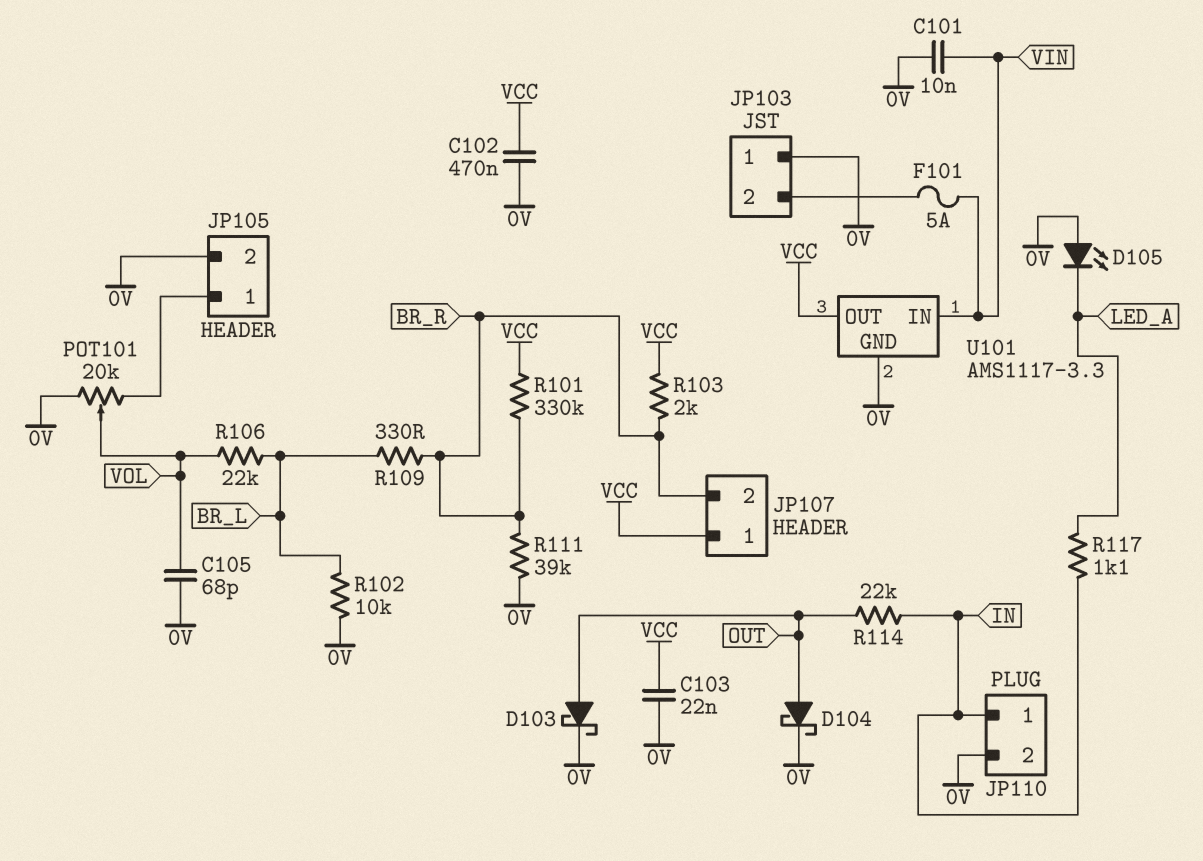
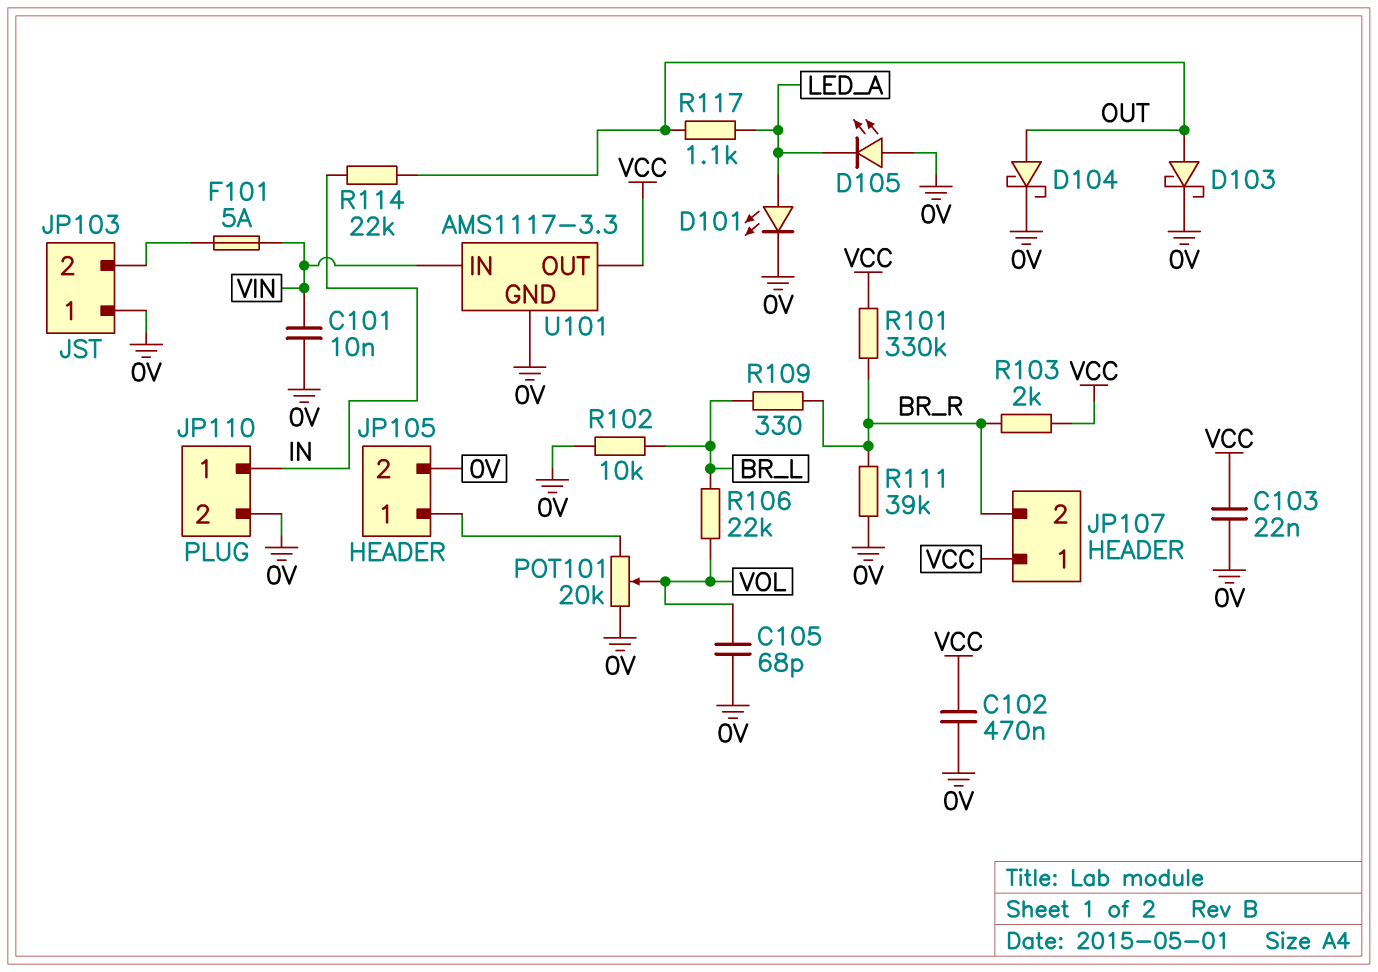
D101: none -> LED (A LED_A, K 0V)
R117: 1.1k (IN, LED_A) -> 1.1k (LED_A, OUT)

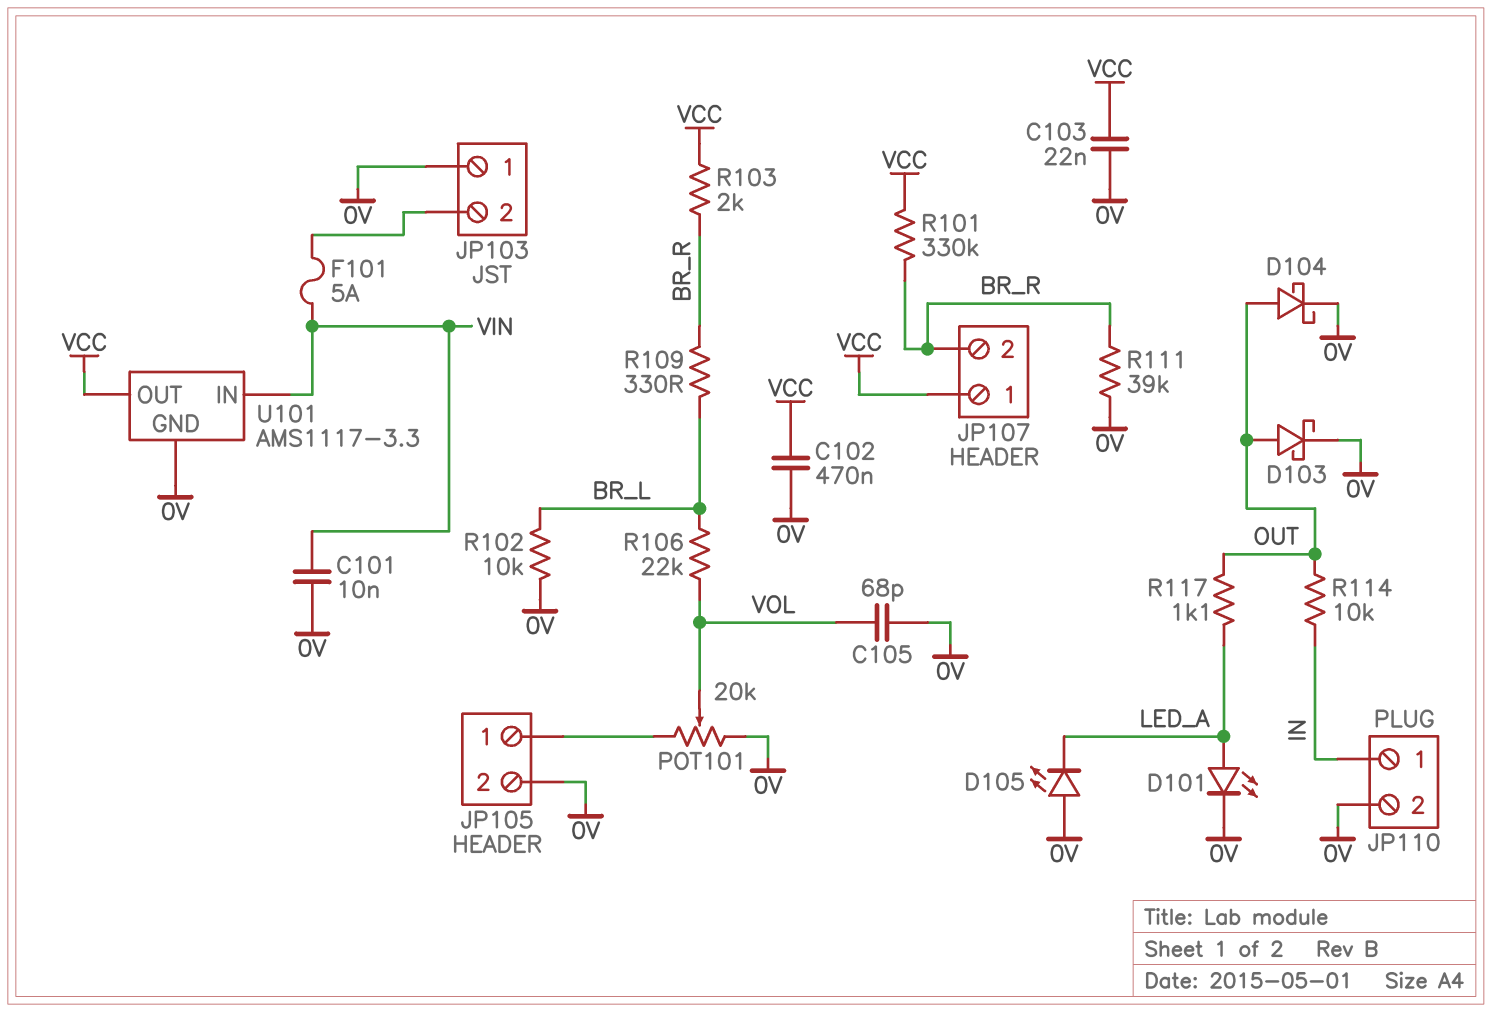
R114: 22k (IN, OUT) -> 10k (IN, OUT)

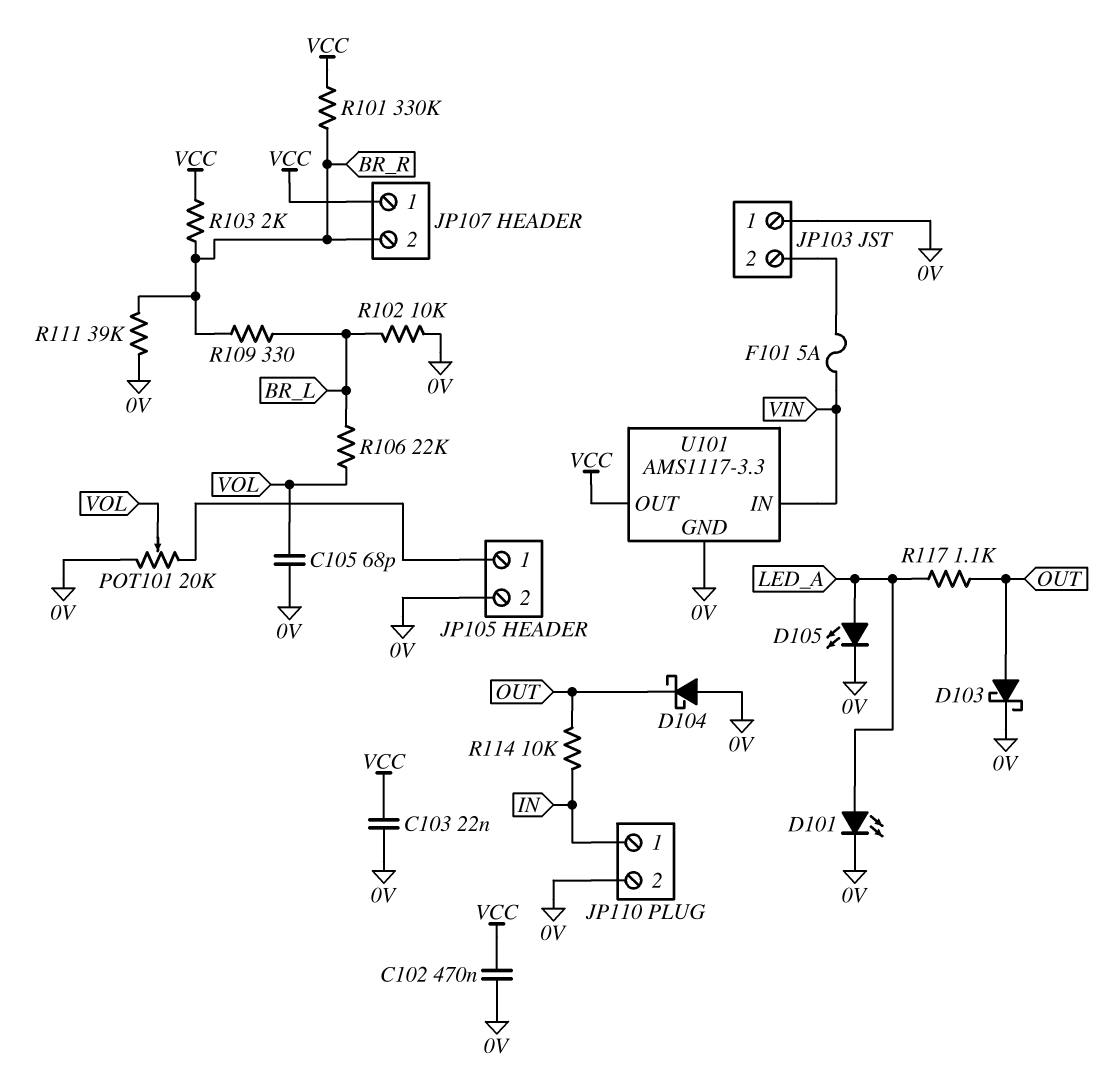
C101: 10nF (0V, VIN) -> none
D104: schottky (A OUT, K 0V) -> schottky (A 0V, K OUT)
D105: LED (A 0V, K LED_A) -> LED (A LED_A, K 0V)

